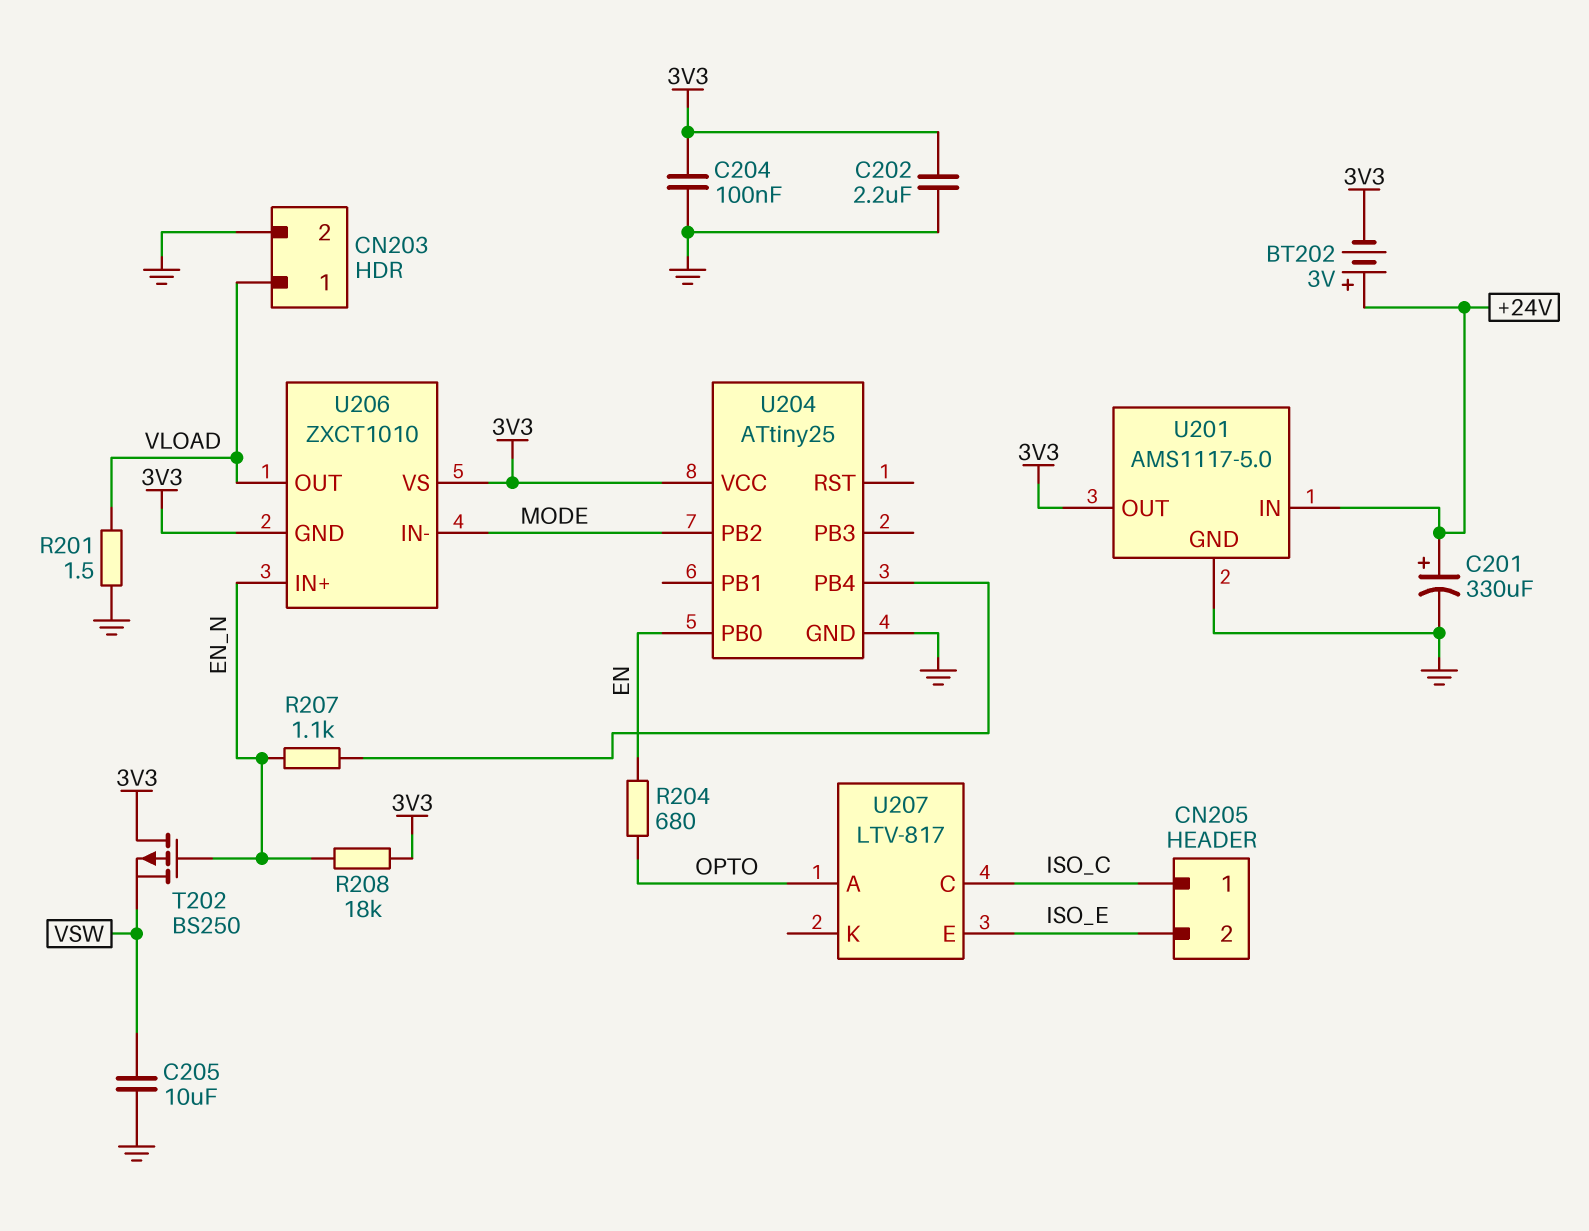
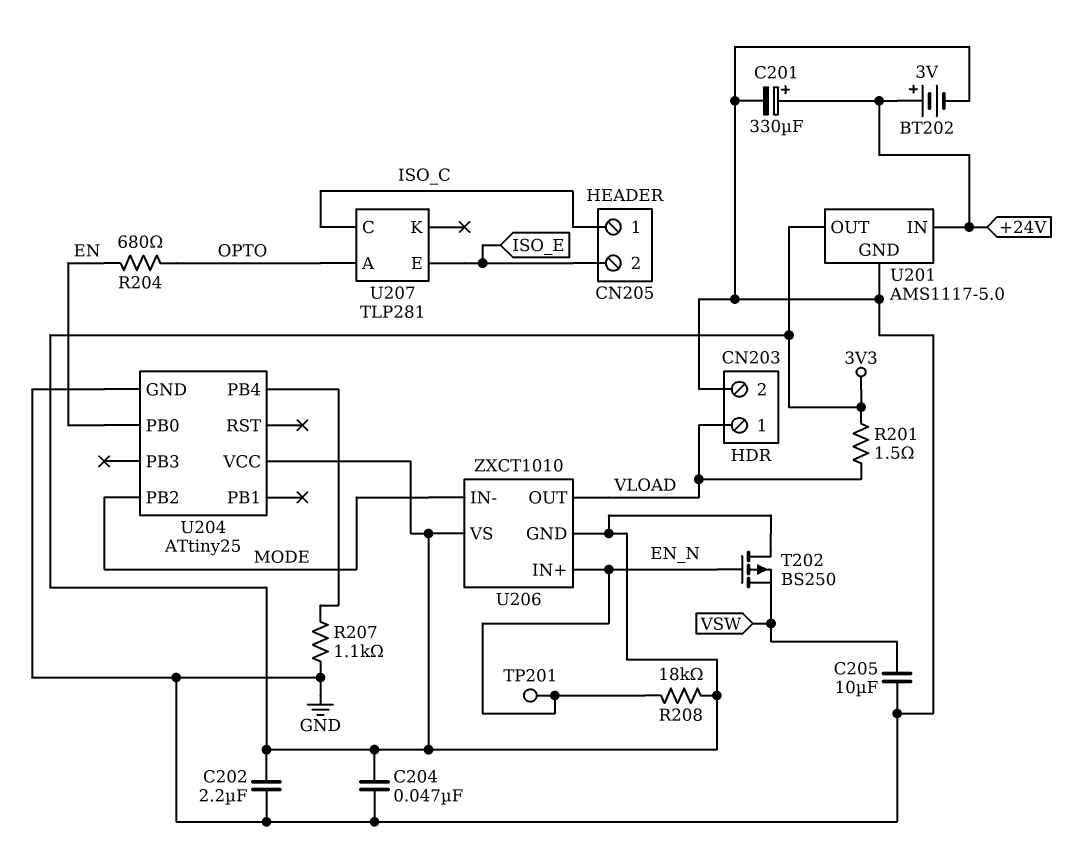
BT202: 3V (plus +24V, minus 3V3) -> 3V (plus +24V, minus GND)
C204: 100nF (3V3, GND) -> 47nF (3V3, GND)
R201: 1.5 (GND, VLOAD) -> 1.5 (3V3, VLOAD)
R207: 1.1k (EN_N, U204/PB4) -> 1.1k (GND, U204/PB4)
TP201: none -> test point (EN_N)
U207: LTV-817 -> TLP281

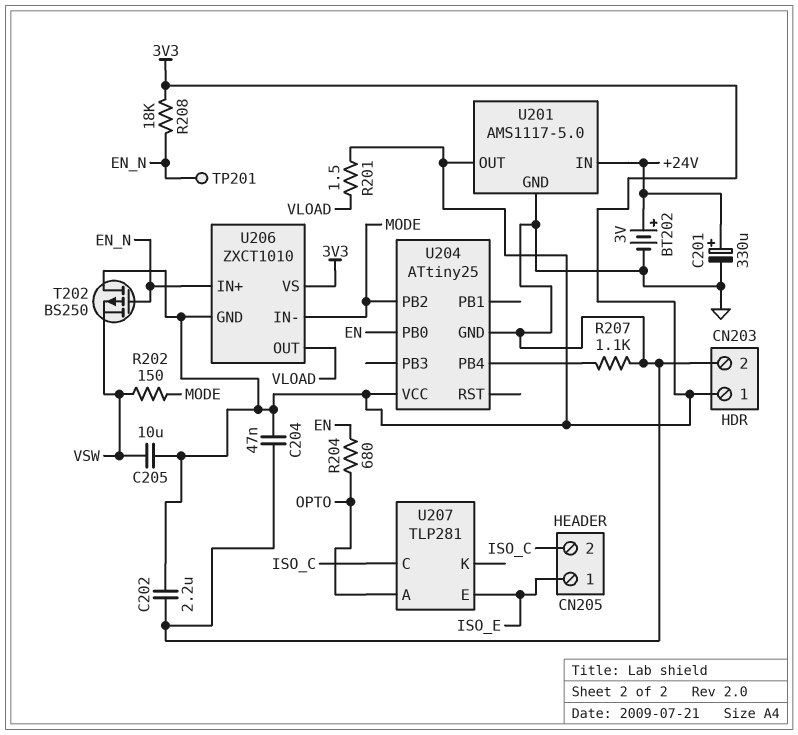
C205: 10uF (GND, VSW) -> 10uF (3V3, VSW)
CN203 pin 1: VLOAD -> 3V3
CN205 pin 1: ISO_C -> ISO_E
CN205 pin 2: ISO_E -> ISO_C
R202: none -> 150 (MODE, VSW)

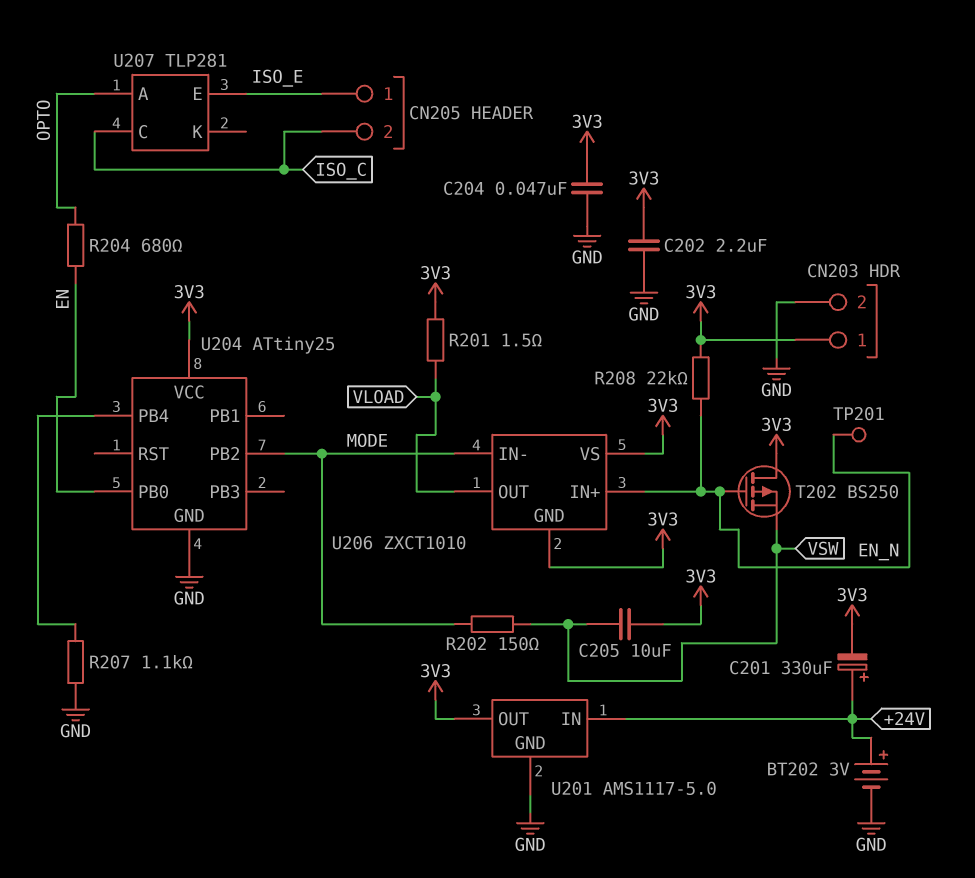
C201: 330uF (plus +24V, minus GND) -> 330uF (plus +24V, minus 3V3)
R208: 18k (3V3, EN_N) -> 22k (3V3, EN_N)

